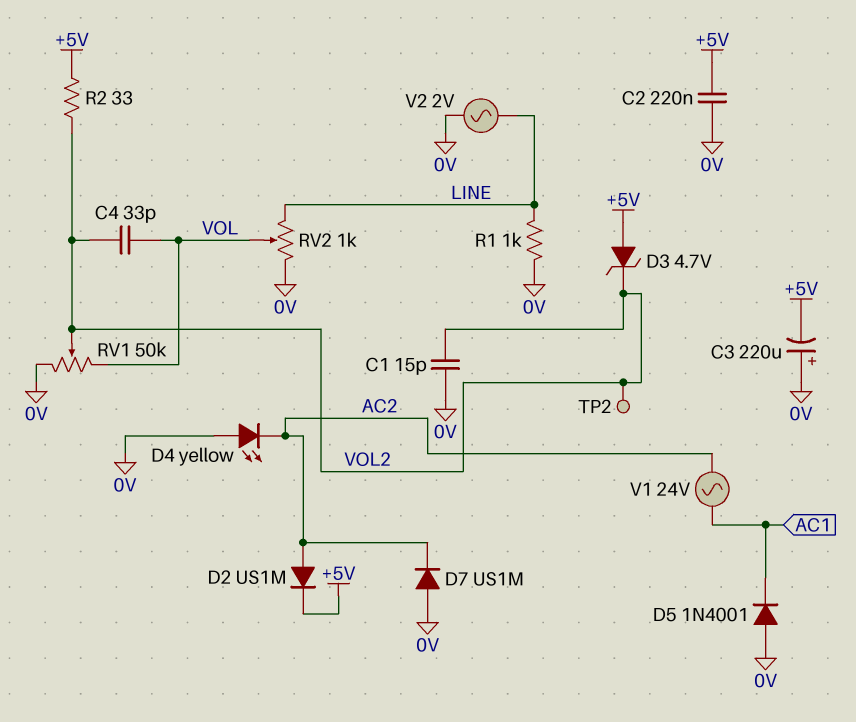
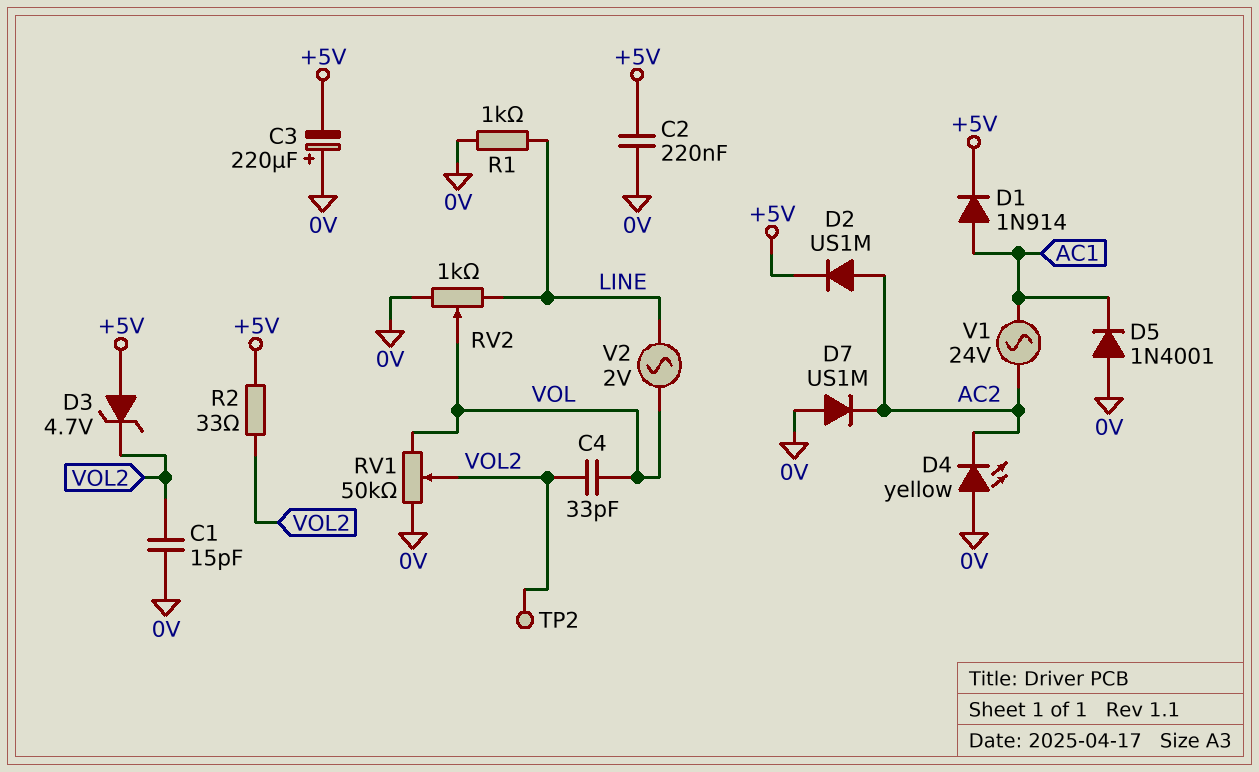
D1: none -> diode 1N914 (A AC1, K +5V)
V2: AC 2V (0V, LINE) -> AC 2V (LINE, VOL)

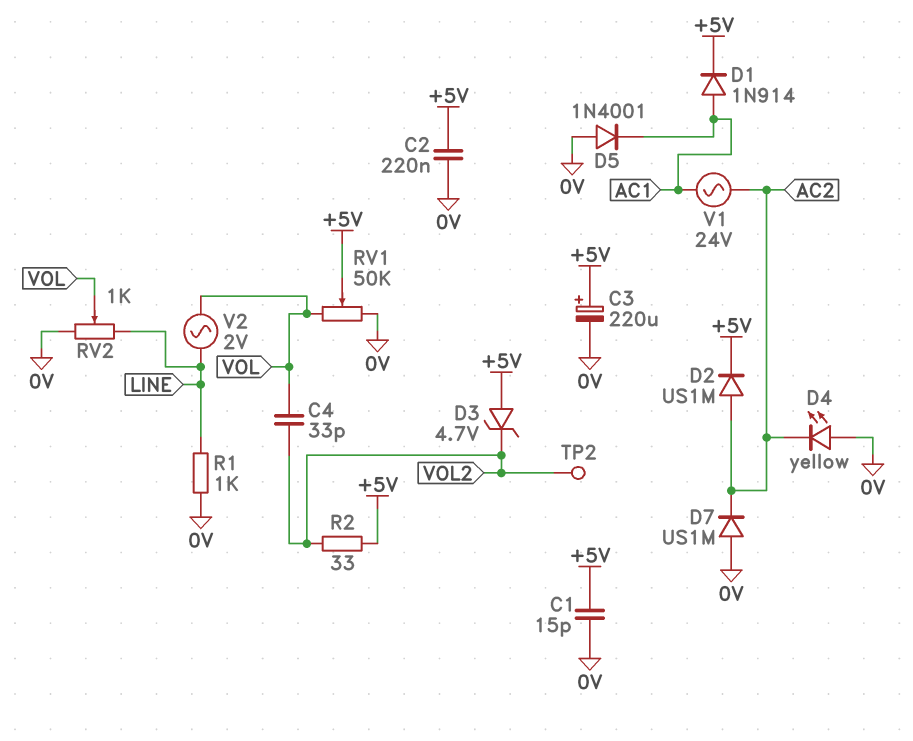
C1: 15pF (0V, VOL2) -> 15pF (+5V, 0V)
C3: 220uF (plus 0V, minus +5V) -> 220uF (plus +5V, minus 0V)
RV1: 50k (0V, VOL, wiper VOL2) -> 50k (0V, VOL, wiper +5V)

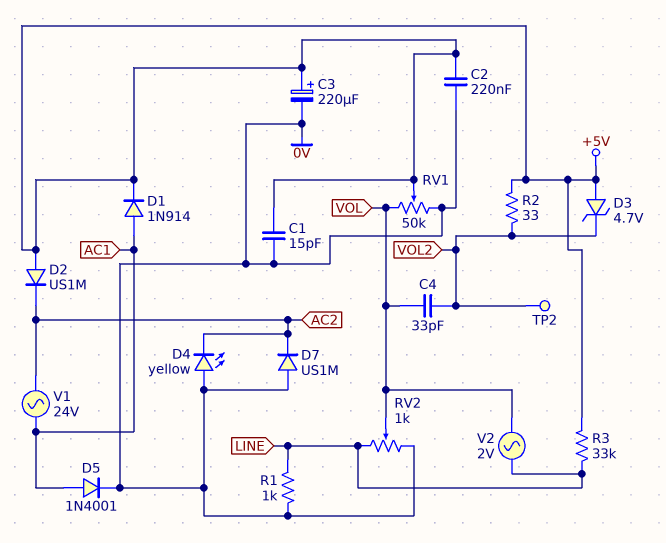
D2: diode US1M (A AC2, K +5V) -> diode US1M (A +5V, K AC2)
D5: diode 1N4001 (A 0V, K AC1) -> diode 1N4001 (A AC1, K 0V)
R3: none -> 33k (+5V, LINE)

